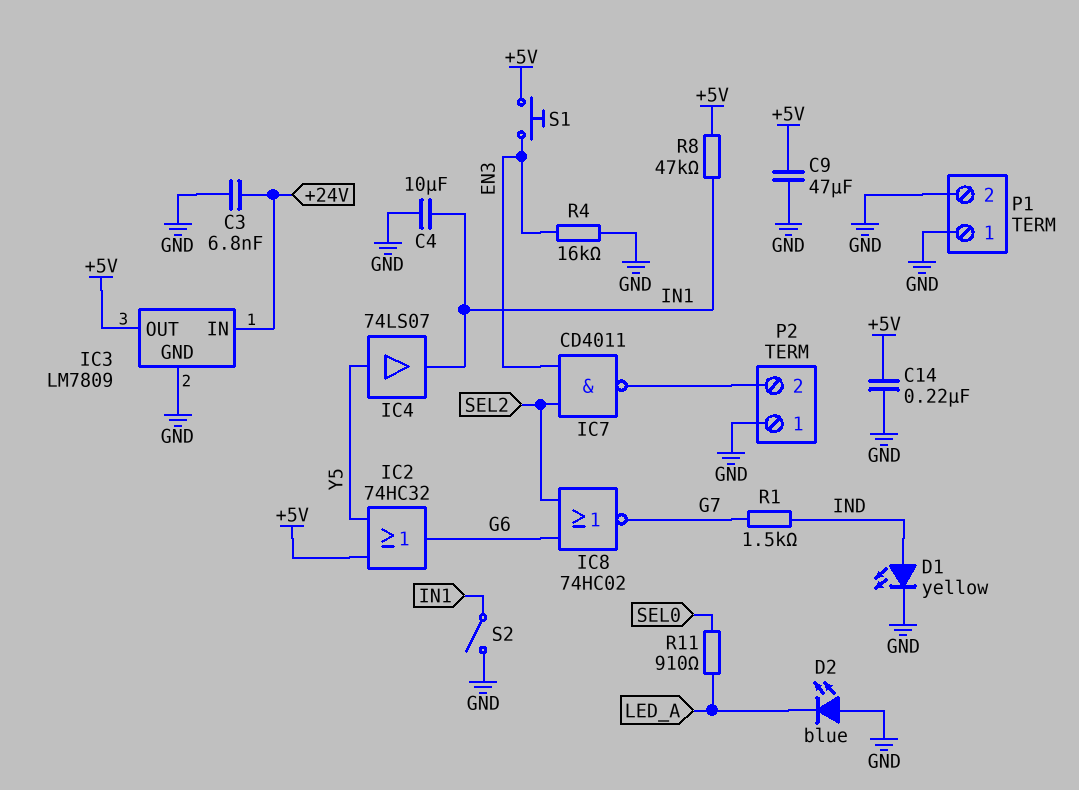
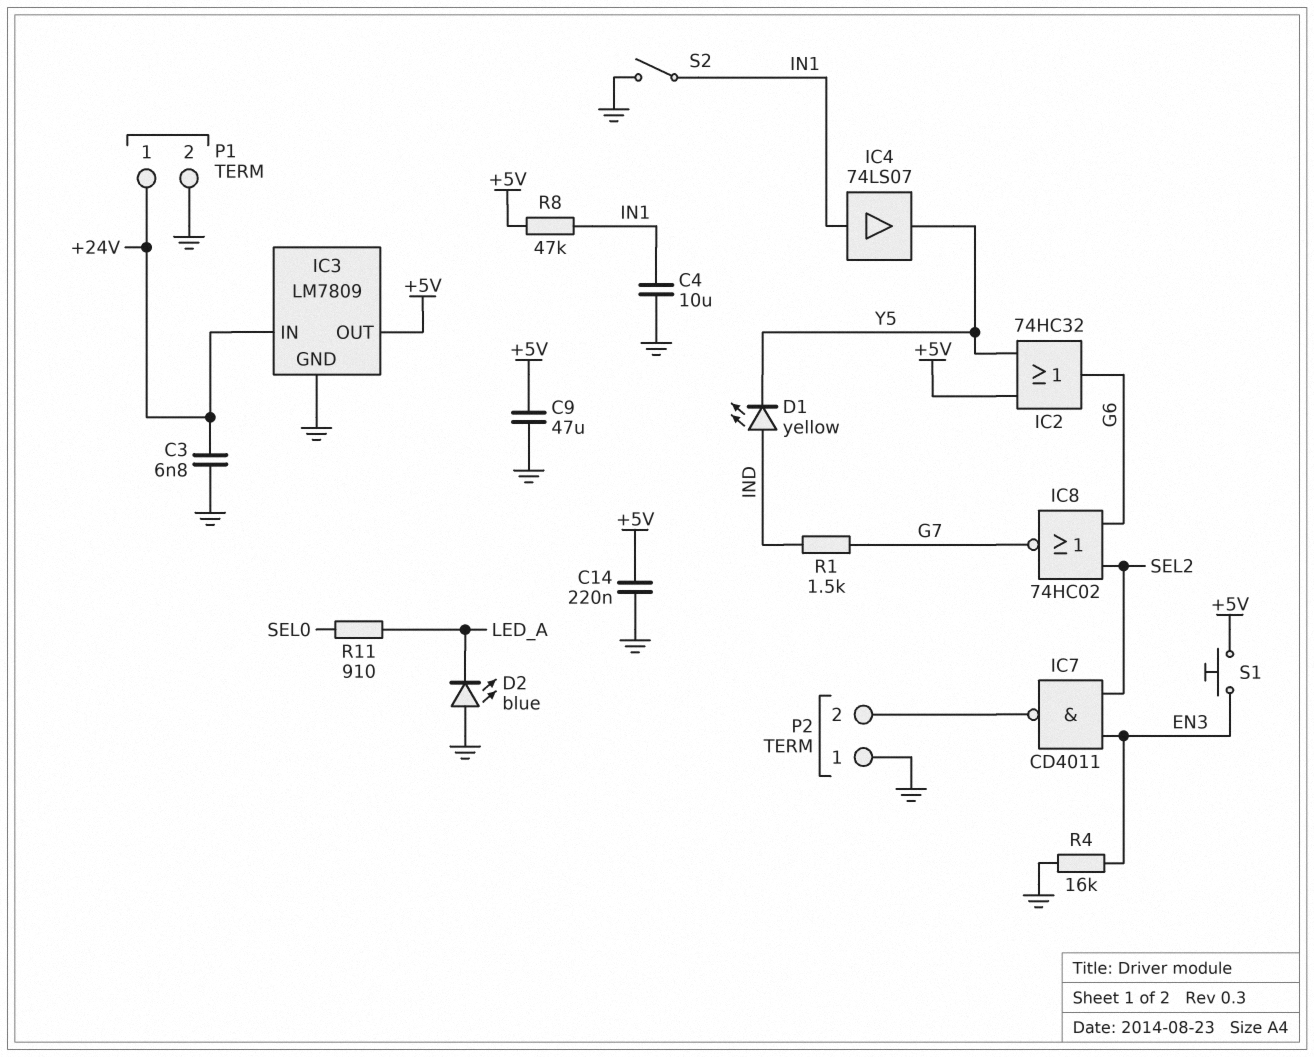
D1: LED yellow (A IND, K GND) -> LED yellow (A IND, K Y5)
IC4: buffer 74LS07 (in Y5, out IN1) -> buffer 74LS07 (in IN1, out Y5)
P1 pin 1: GND -> +24V

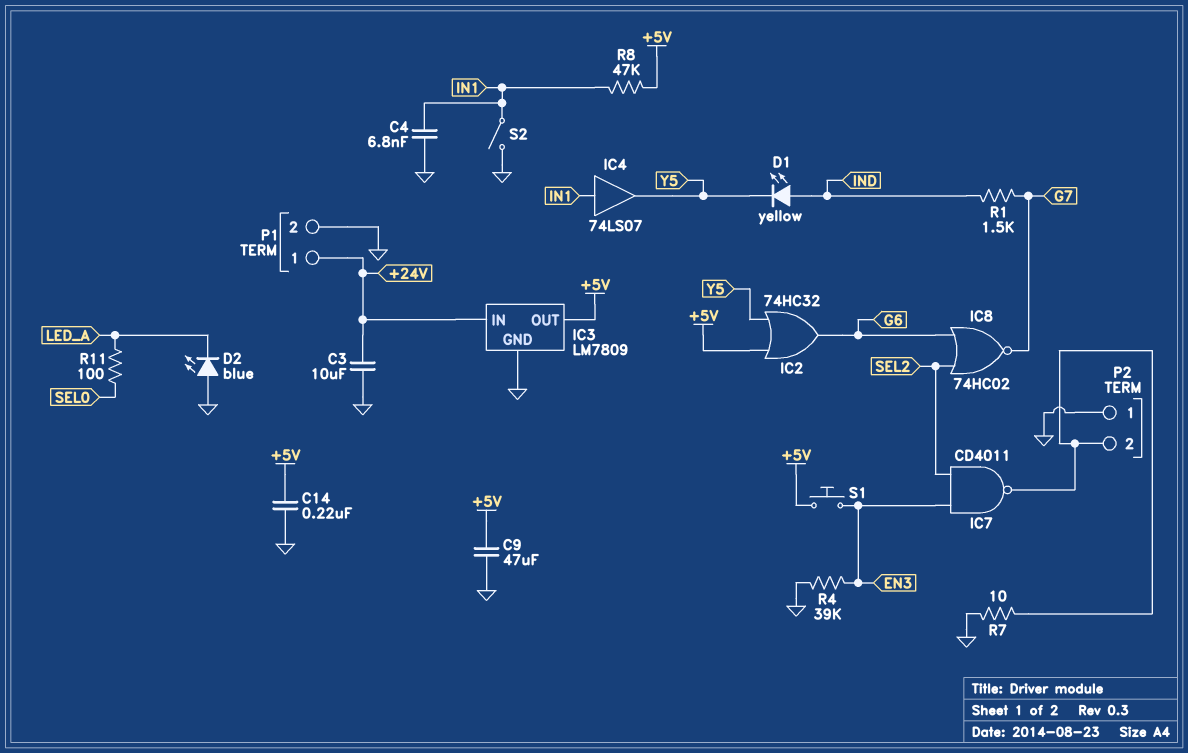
C3: 6.8nF (+24V, GND) -> 10uF (+24V, GND)
C4: 10uF (GND, IN1) -> 6.8nF (GND, IN1)
R4: 16k (EN3, GND) -> 39k (EN3, GND)
R7: none -> 10 (GND, P2/2)
R11: 910 (LED_A, SEL0) -> 100 (LED_A, SEL0)

